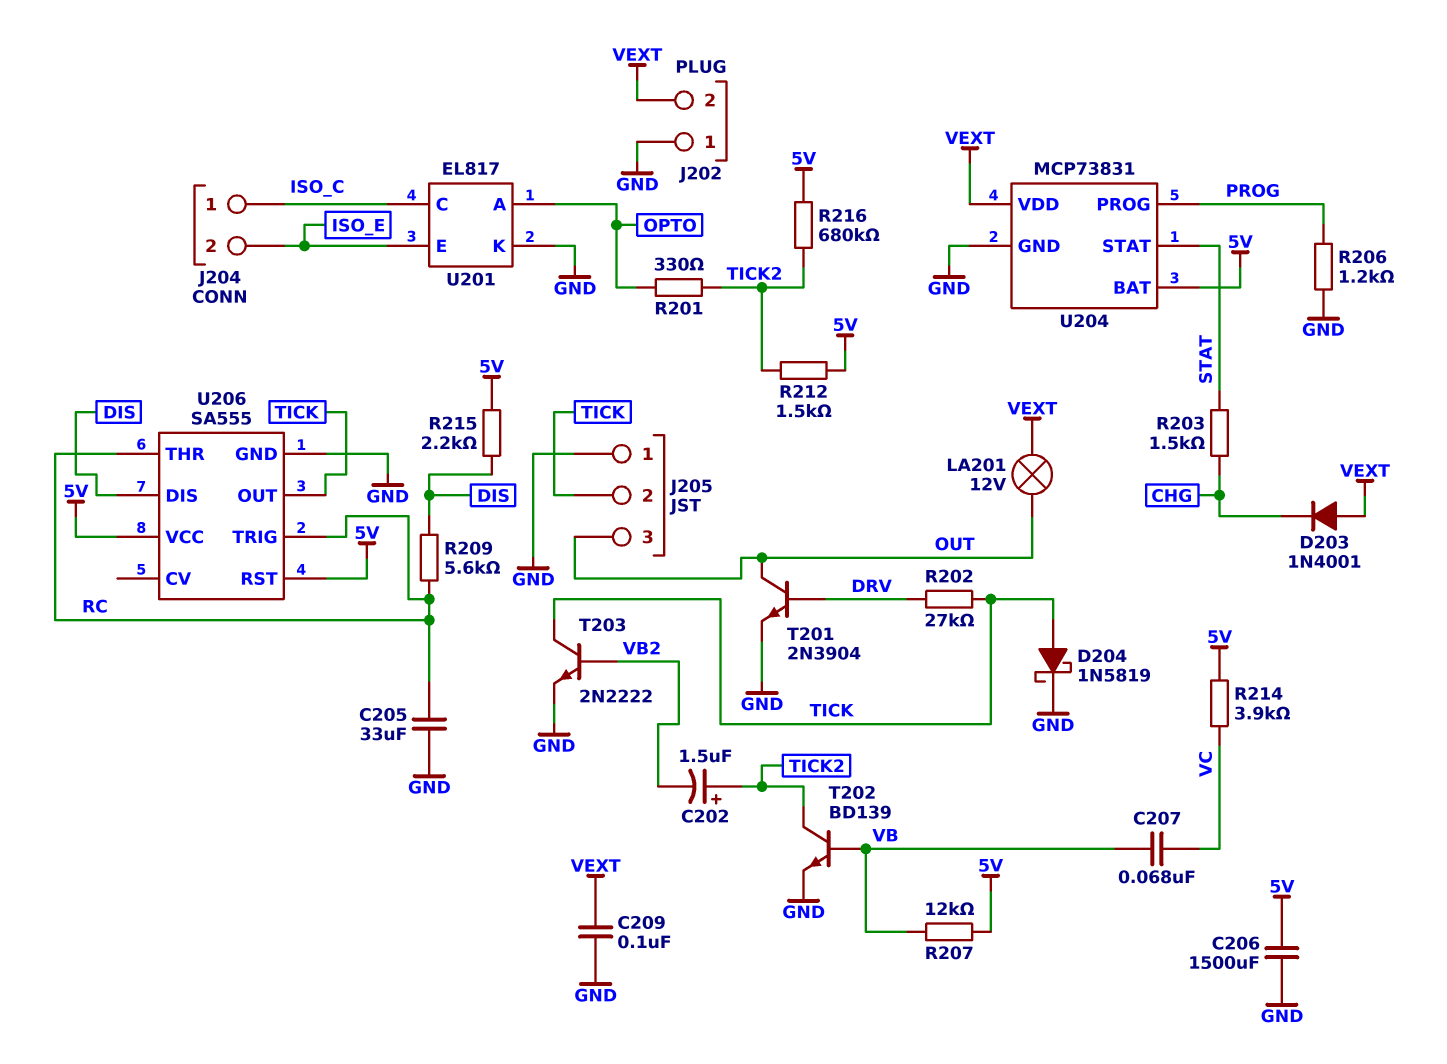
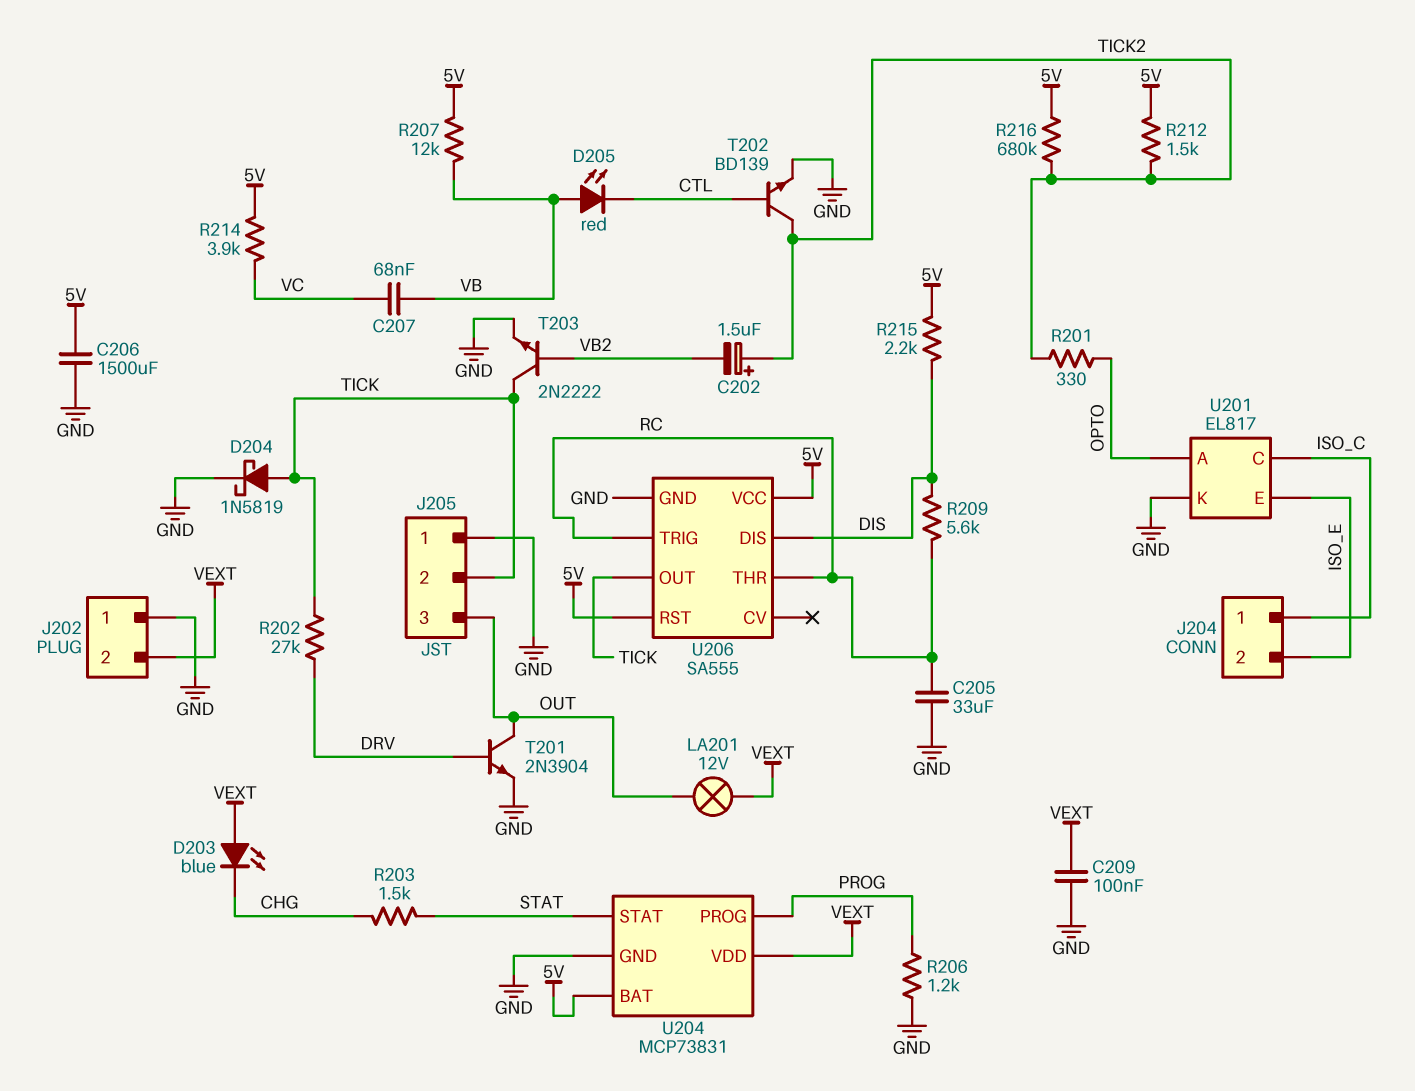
D203: diode 1N4001 (A VEXT, K CHG) -> LED blue (A VEXT, K CHG)
D205: none -> LED red (A VB, K CTL)
T202: NPN BD139 (B VB, C TICK2, E GND) -> NPN BD139 (B CTL, C TICK2, E GND)

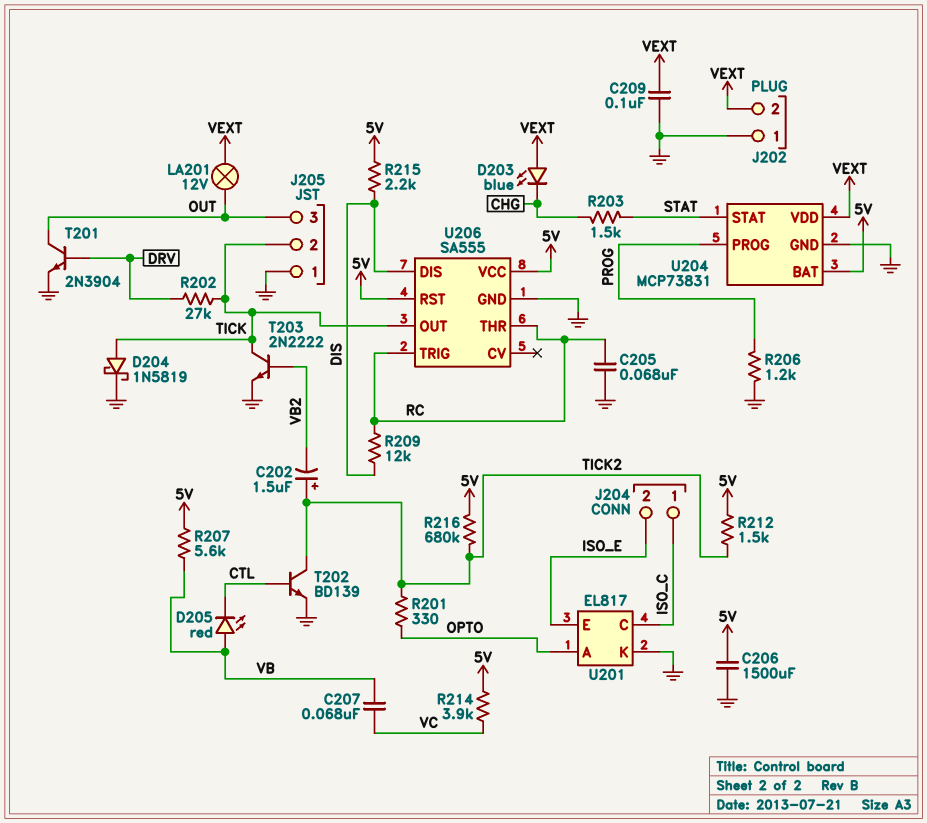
C205: 33uF (GND, RC) -> 68nF (GND, RC)
R207: 12k (5V, VB) -> 5.6k (5V, VB)
R209: 5.6k (DIS, RC) -> 12k (DIS, RC)

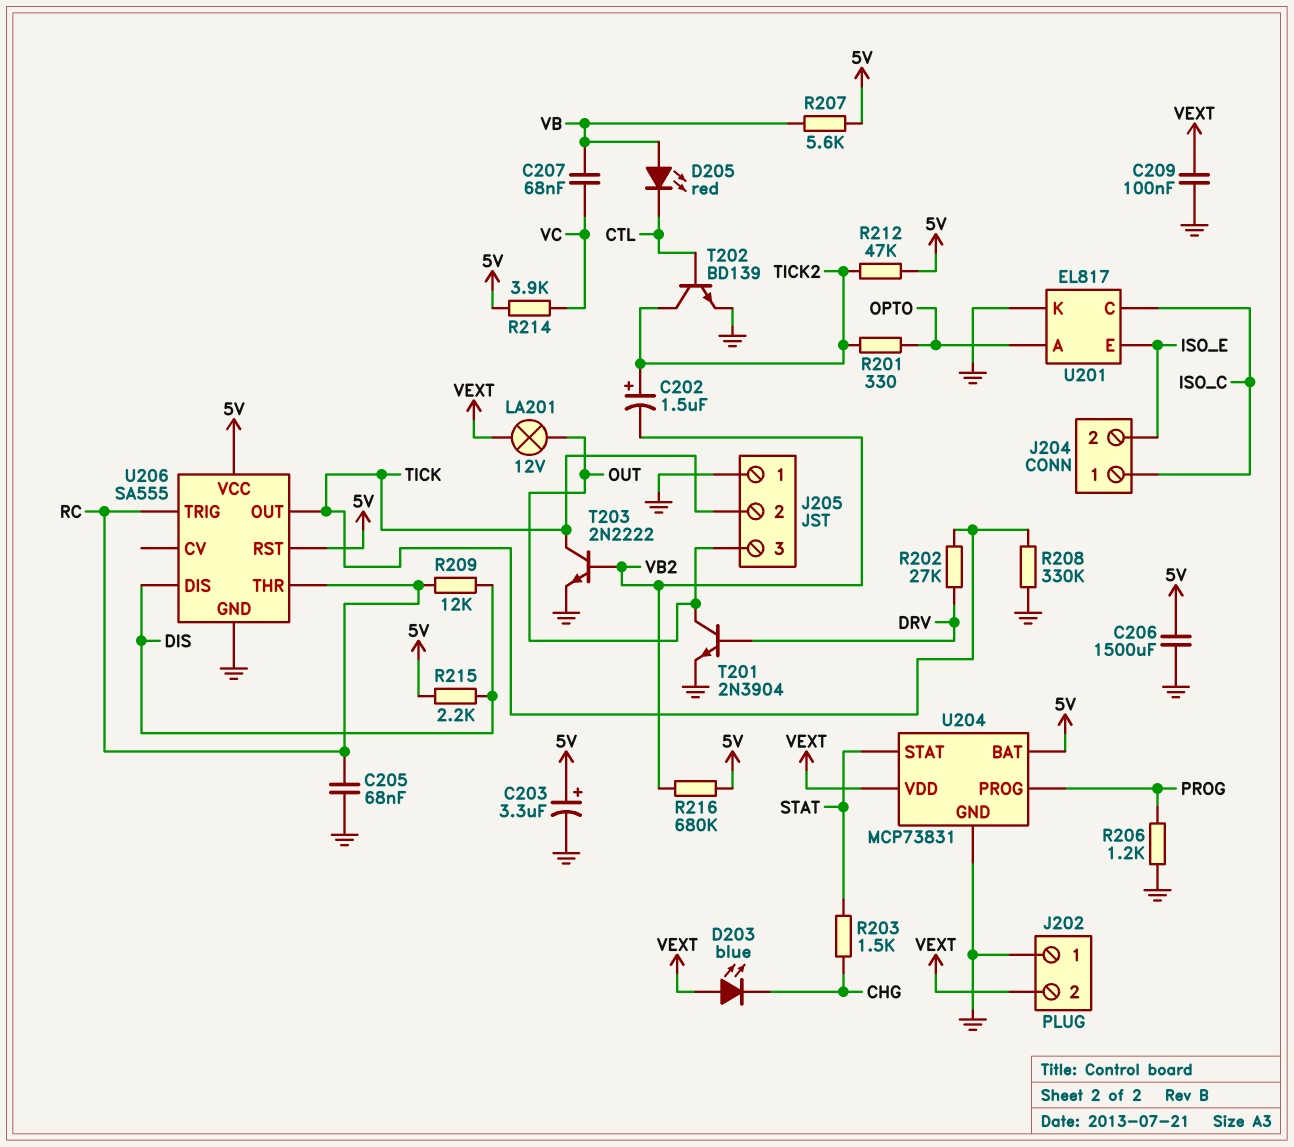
C203: none -> 3.3uF (plus 5V, minus GND)
D204: schottky 1N5819 (A TICK, K GND) -> none
R208: none -> 330k (GND, TICK)
R212: 1.5k (5V, TICK2) -> 47k (5V, TICK2)
R216: 680k (5V, TICK2) -> 680k (5V, VB2)

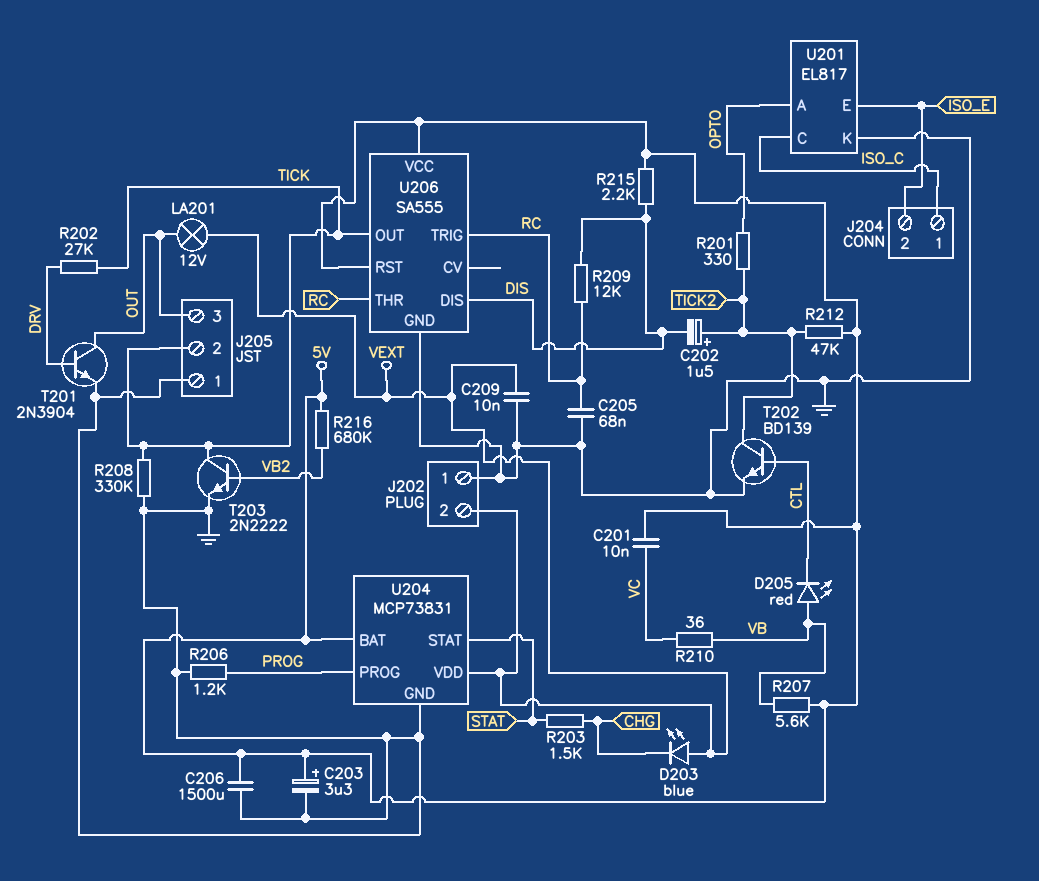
C201: none -> 10nF (5V, VC)
C202: 1.5uF (plus TICK2, minus VB2) -> 1.5uF (plus TICK2, minus DIS)
C207: 68nF (VB, VC) -> none
C209: 100nF (GND, VEXT) -> 10nF (GND, VEXT)
R210: none -> 36 (VB, VC)
R214: 3.9k (5V, VC) -> none

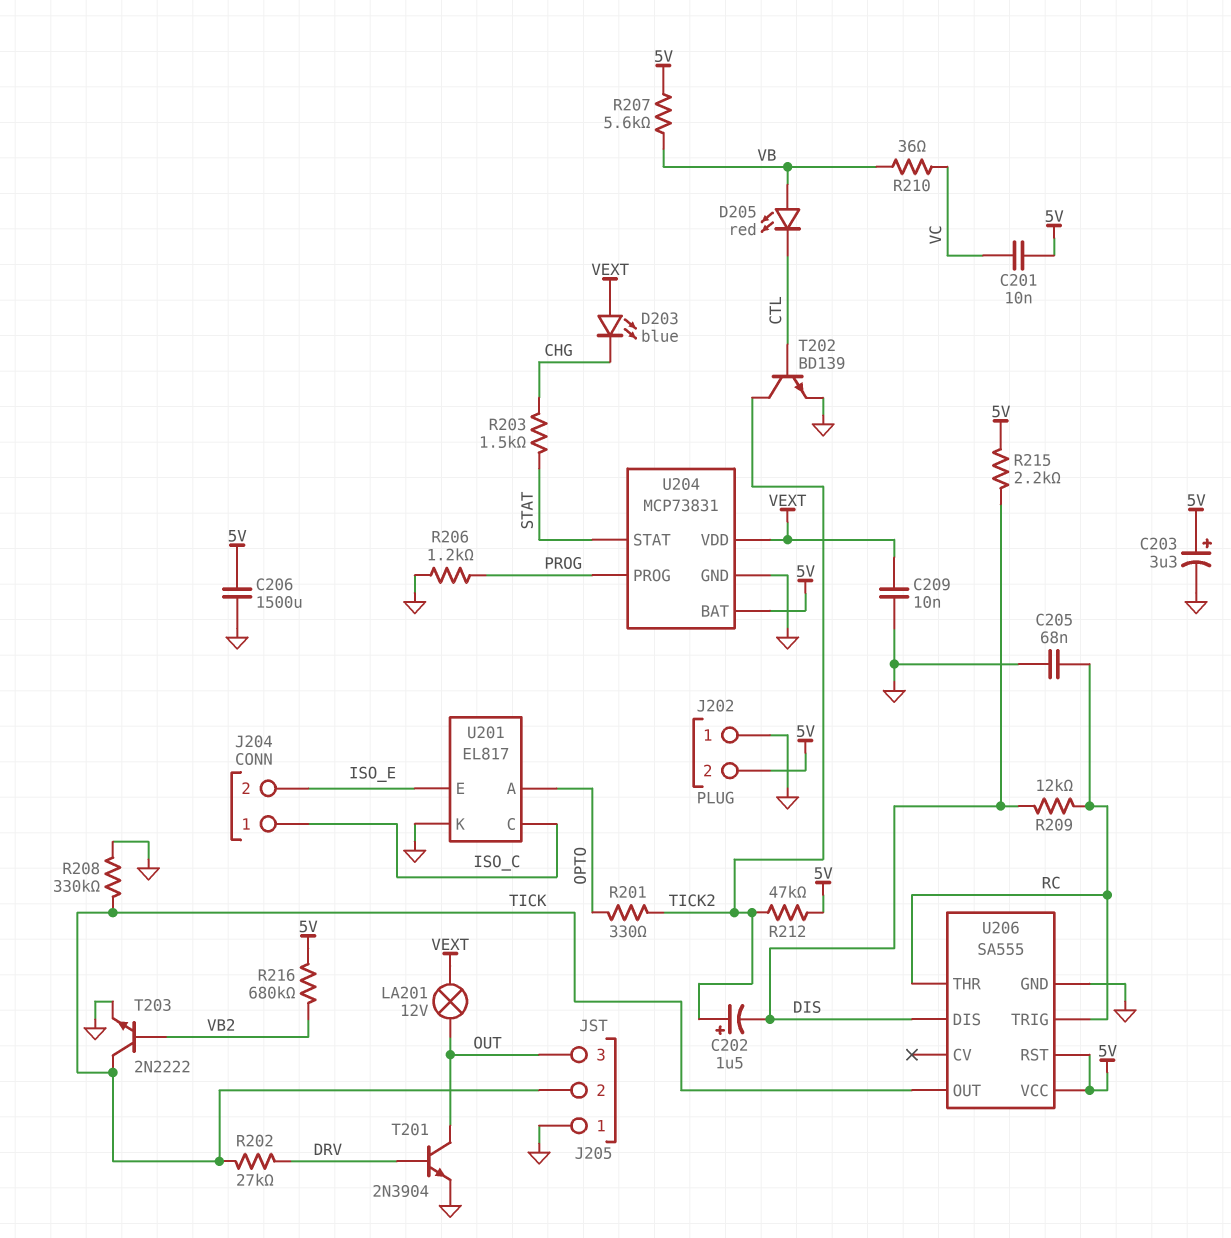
J202 pin 2: VEXT -> 5V

